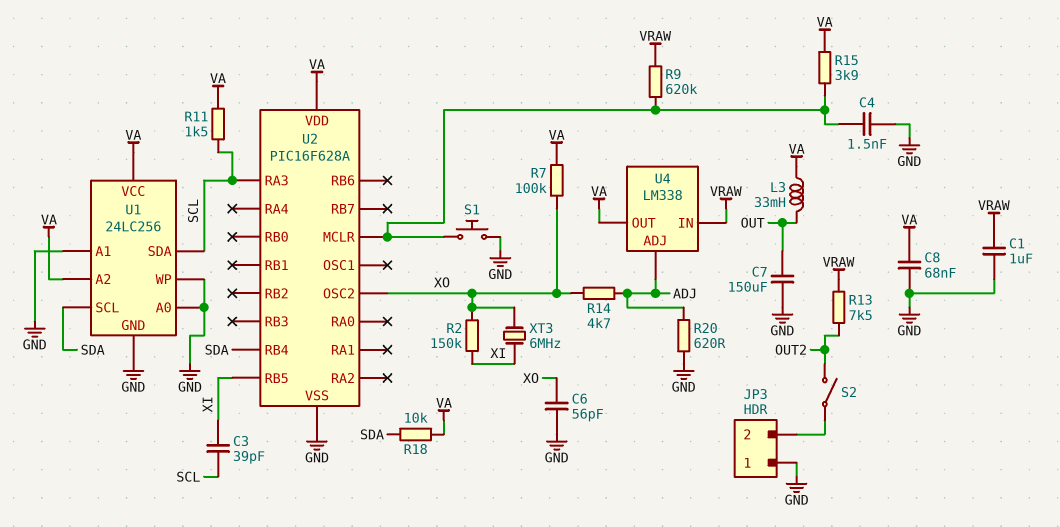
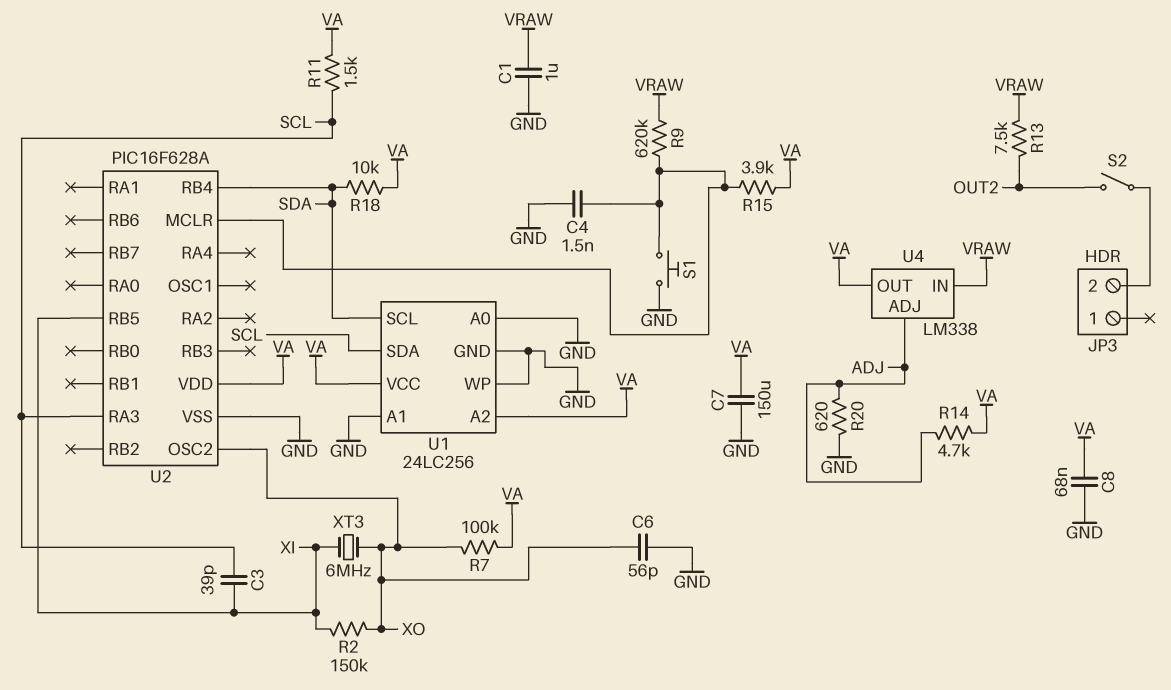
C7: 150uF (GND, OUT) -> 150uF (GND, VA)
JP3 pin 1: GND -> none
L3: 33mH (OUT, VA) -> none
R14: 4.7k (ADJ, XO) -> 4.7k (ADJ, VA)

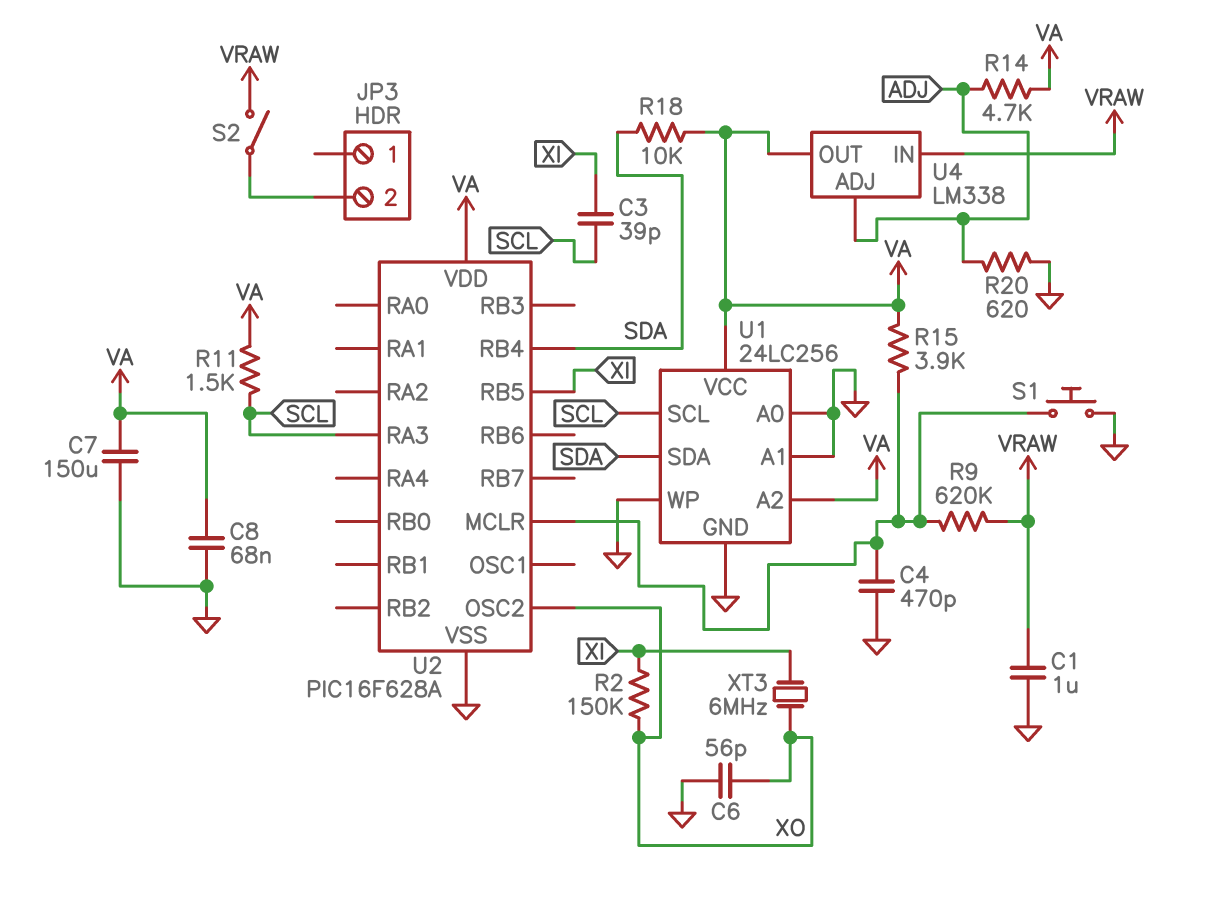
C4: 1.5nF (GND, U2/MCLR) -> 470pF (GND, U2/MCLR)
R7: 100k (VA, XO) -> none
R13: 7.5k (OUT2, VRAW) -> none
S2: switch (JP3/2, OUT2) -> switch (JP3/2, VRAW)
U1 pin SCL: SDA -> SCL
U1 pin SDA: SCL -> SDA

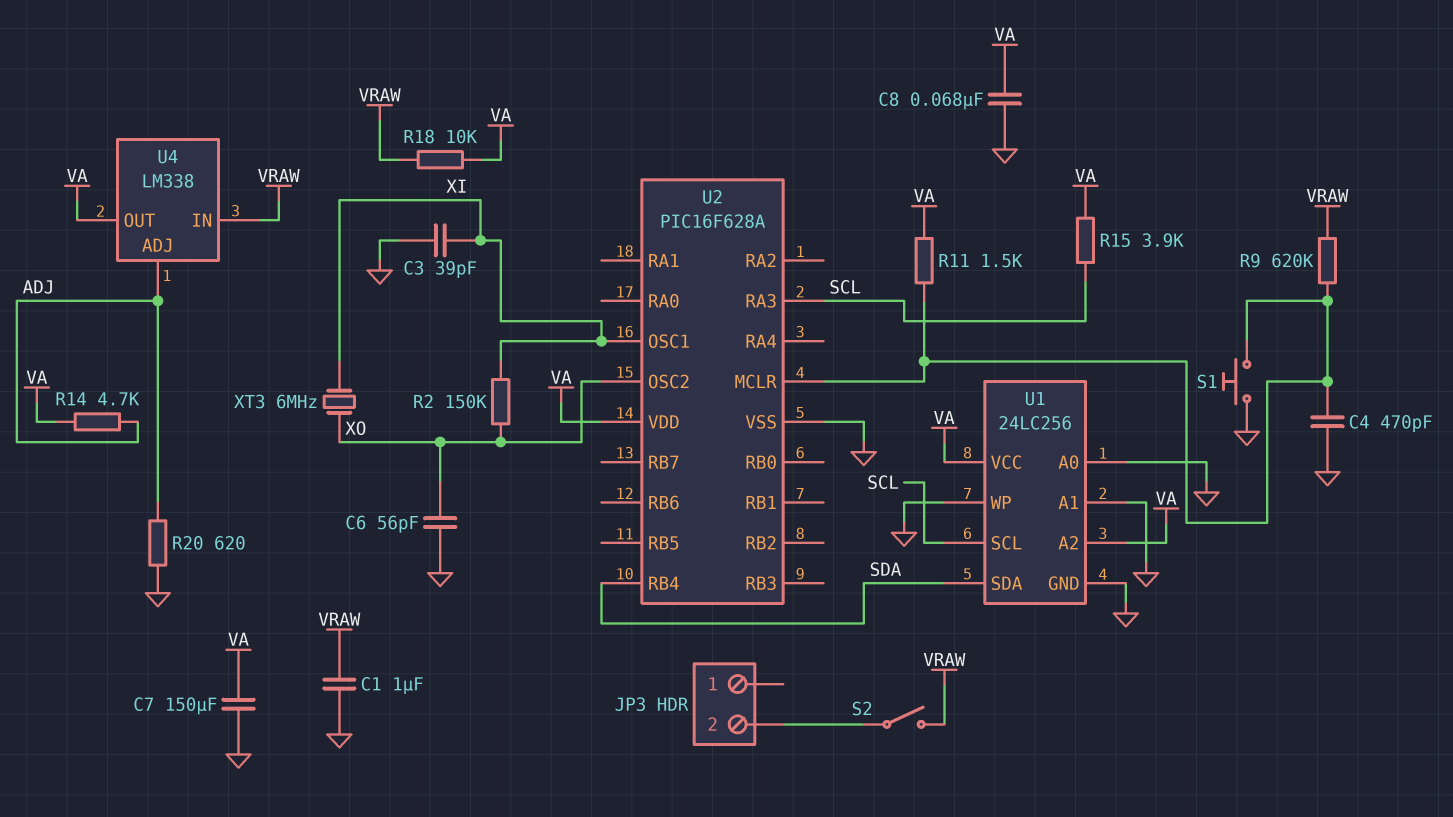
C3: 39pF (SCL, XI) -> 39pF (GND, XI)
R11: 1.5k (SCL, VA) -> 1.5k (U2/MCLR, VA)
R15: 3.9k (U2/MCLR, VA) -> 3.9k (SCL, VA)
R18: 10k (SDA, VA) -> 10k (VA, VRAW)
U2 pin OSC1: none -> XI
U2 pin RB5: XI -> none

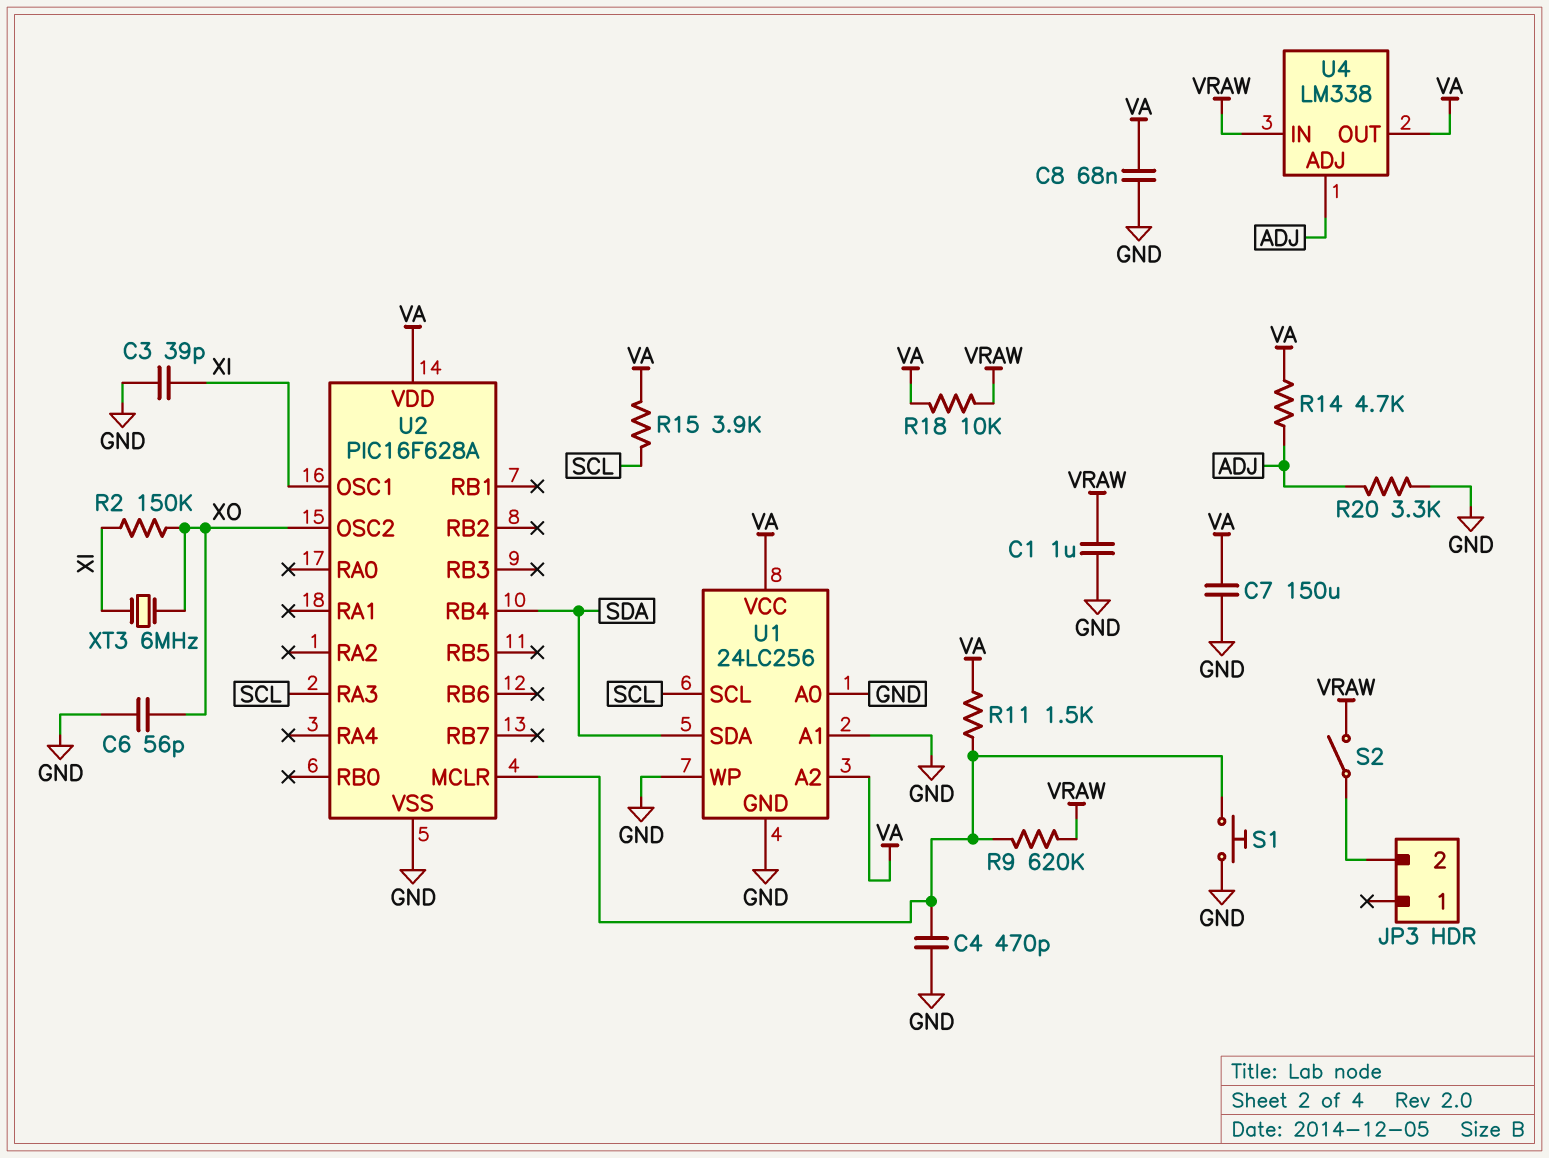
R20: 620 (ADJ, GND) -> 3.3k (ADJ, GND)

